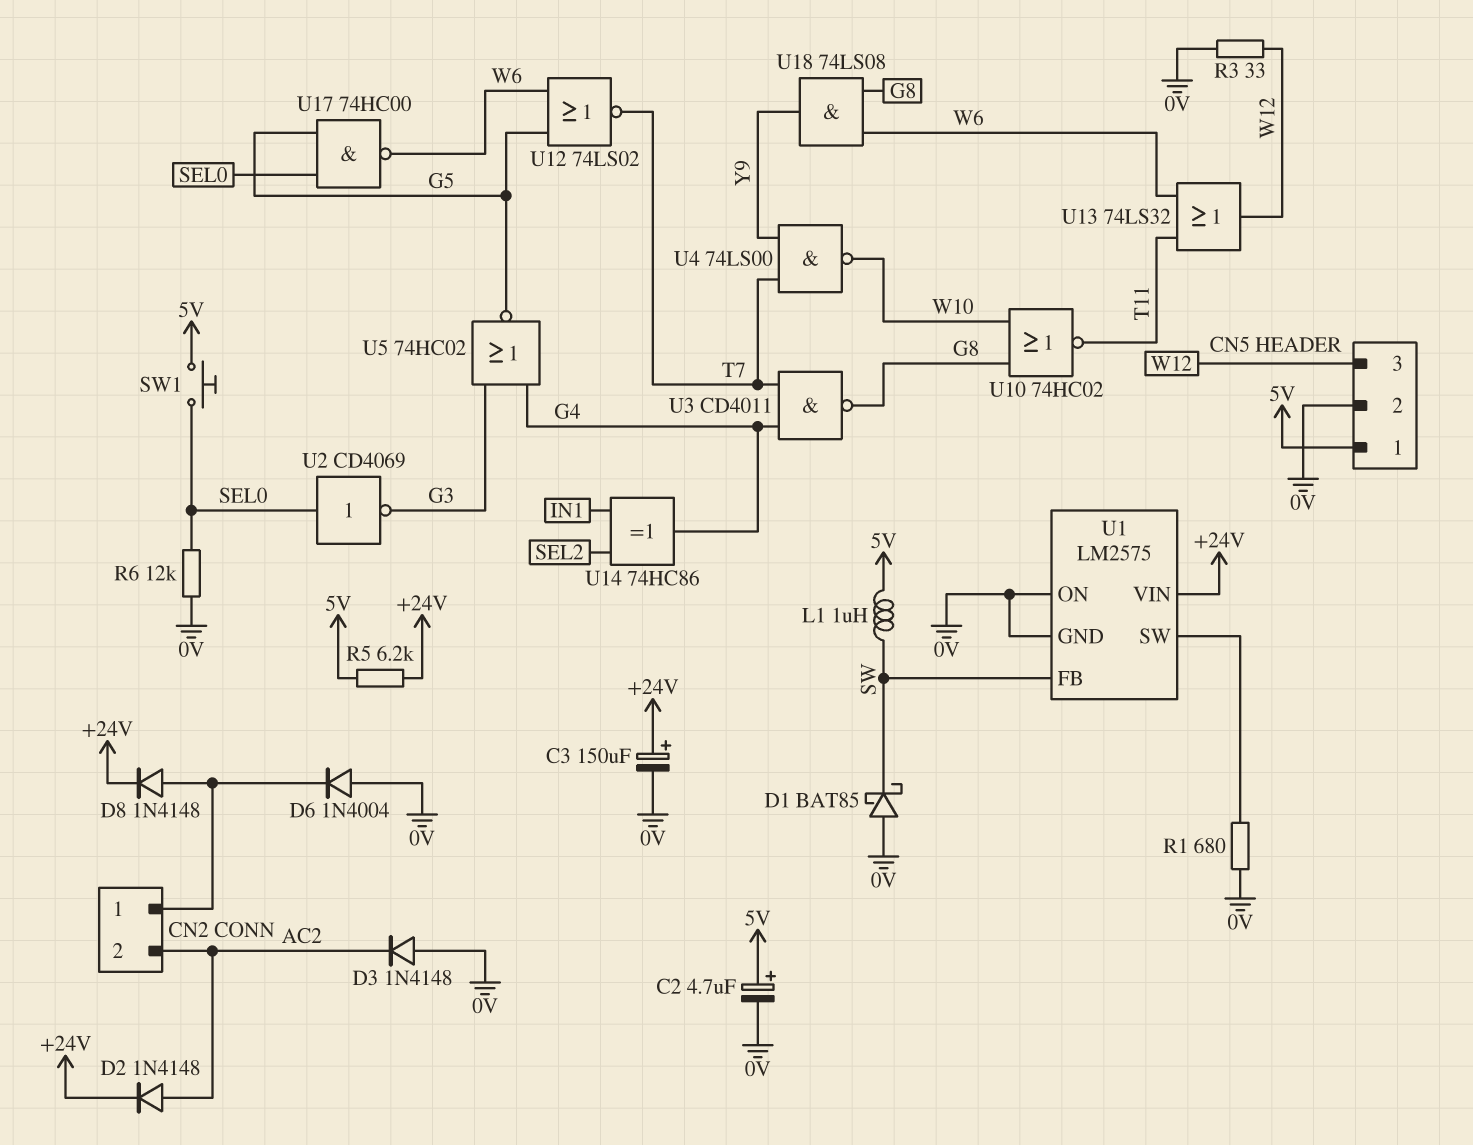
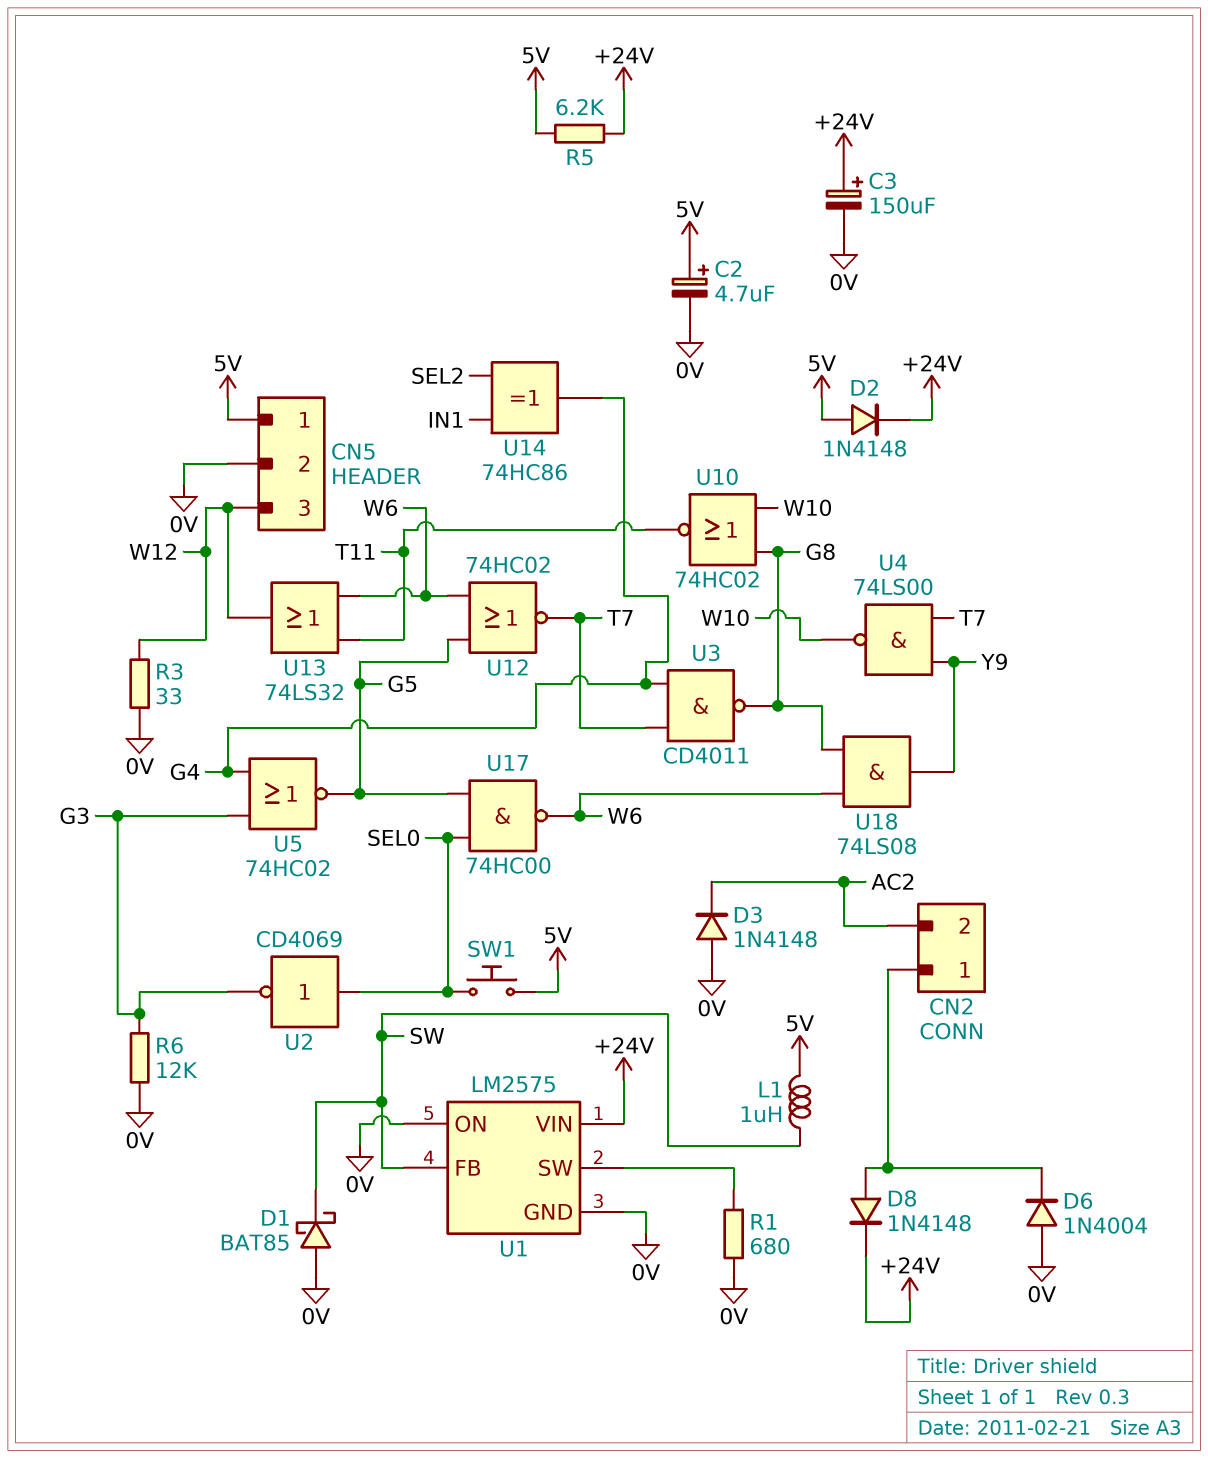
D2: diode 1N4148 (A AC2, K +24V) -> diode 1N4148 (A 5V, K +24V)
R6: 12k (0V, SEL0) -> 12k (0V, G3)
U12: NOR 74LS02 (in G5, in W6, out T7) -> NOR 74HC02 (in G5, in W6, out T7)

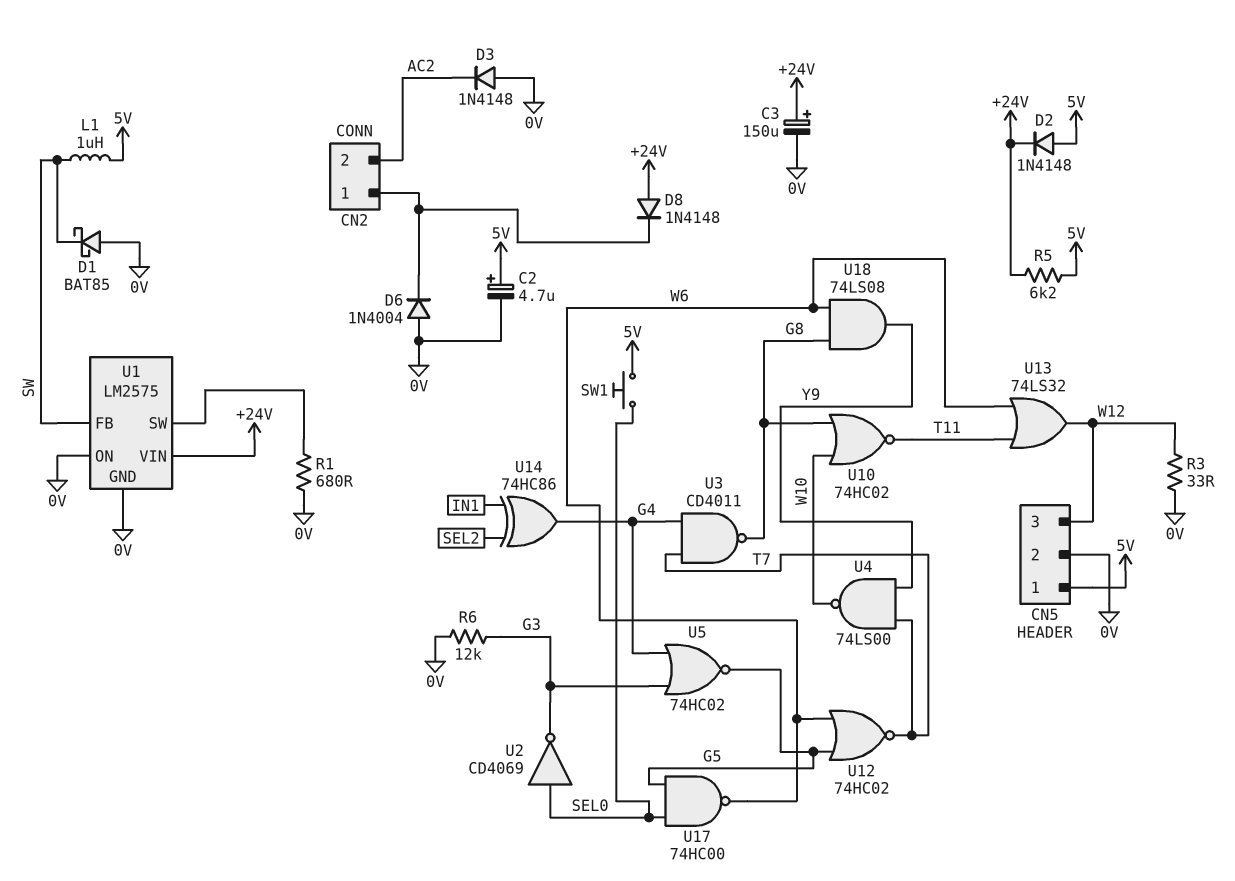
D8: diode 1N4148 (A CN2/1, K +24V) -> diode 1N4148 (A +24V, K CN2/1)

